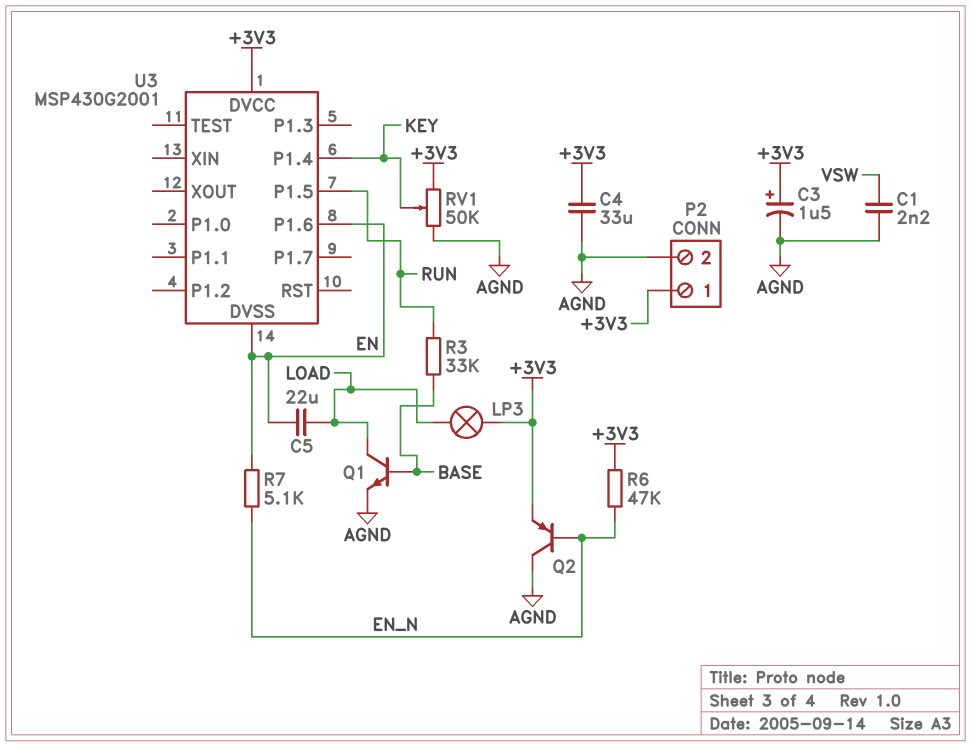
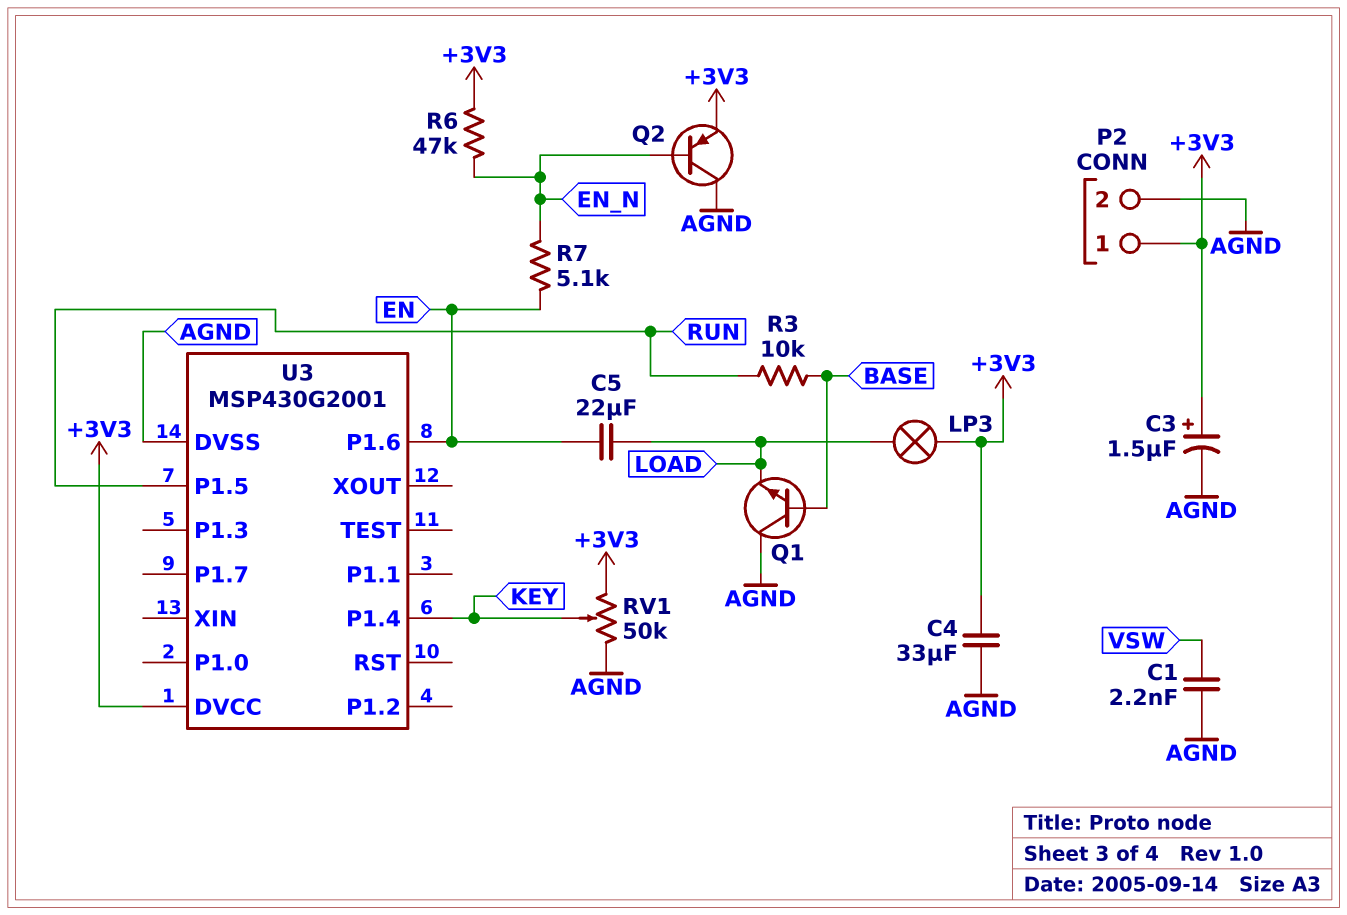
Q1: NPN (B BASE, C LOAD, E AGND) -> NPN (B BASE, C AGND, E LOAD)
R3: 33k (BASE, RUN) -> 10k (BASE, RUN)
U3 pin DVSS: EN -> AGND

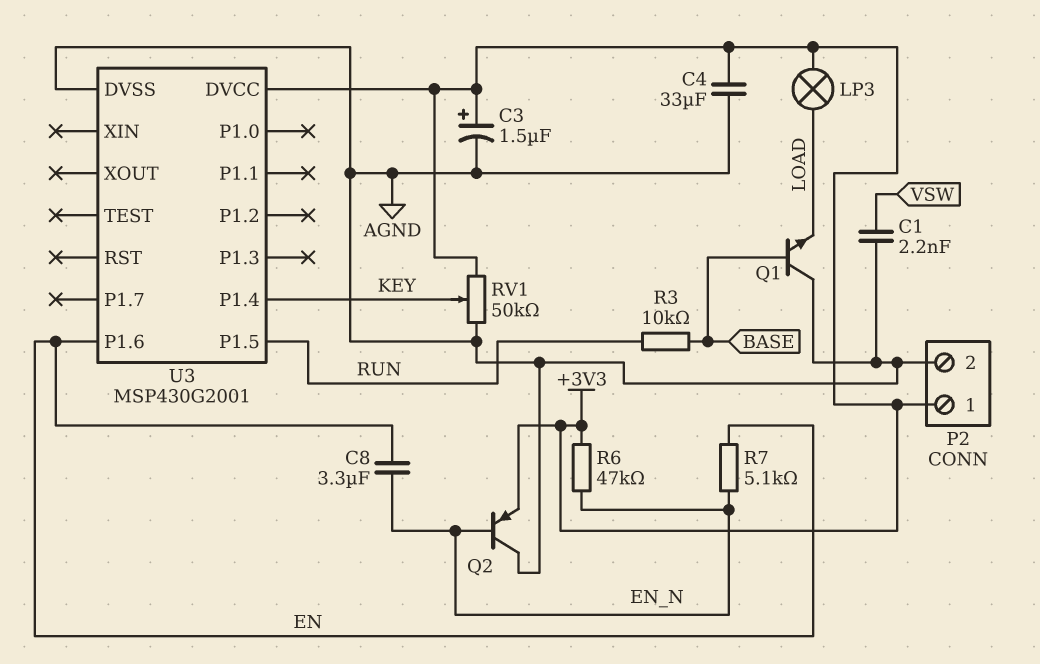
C5: 22uF (EN, LOAD) -> none
C8: none -> 3.3uF (EN, EN_N)

